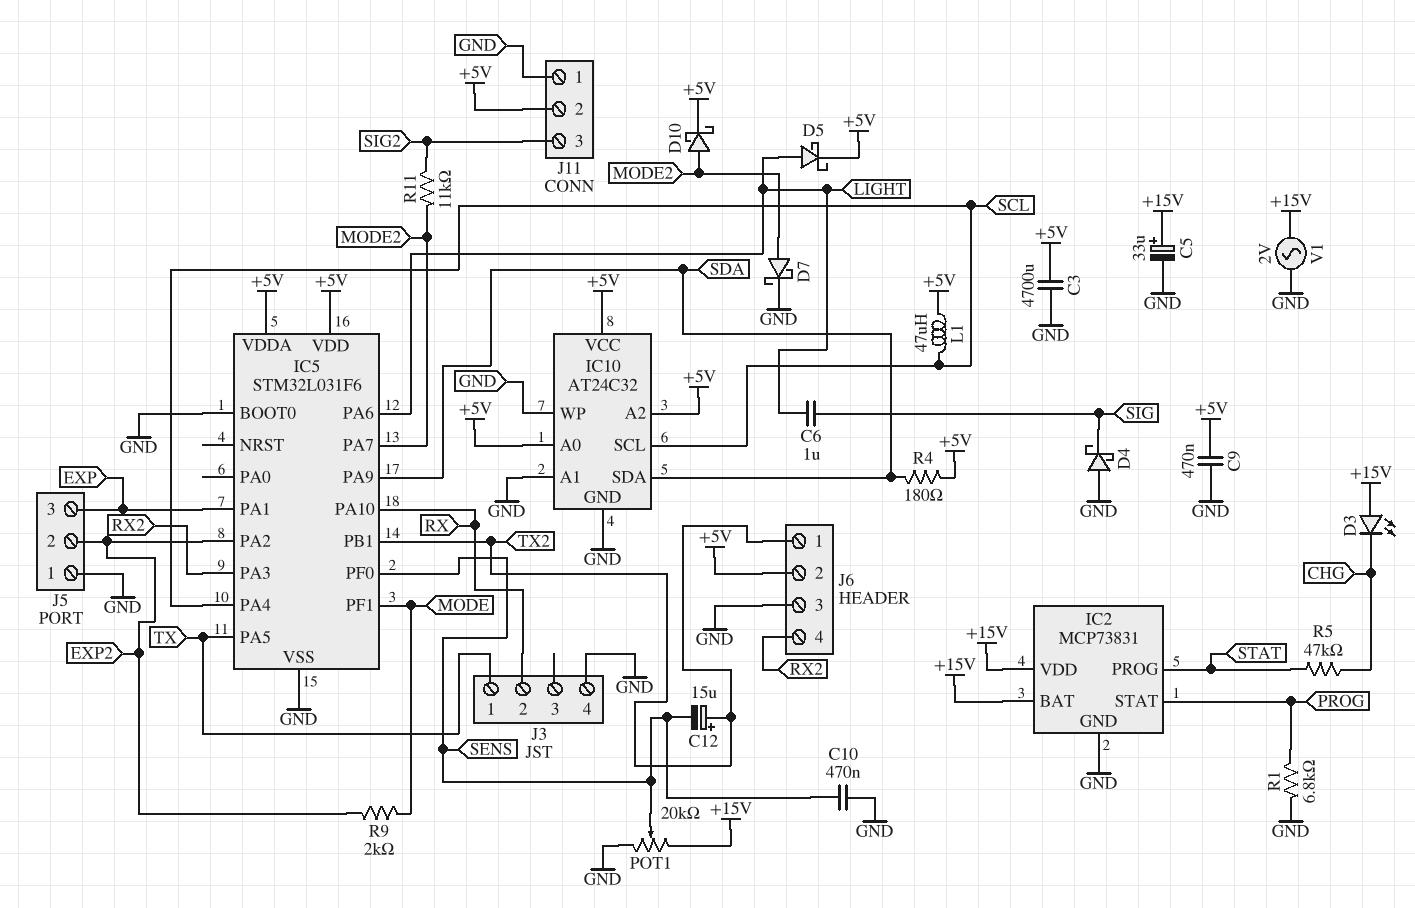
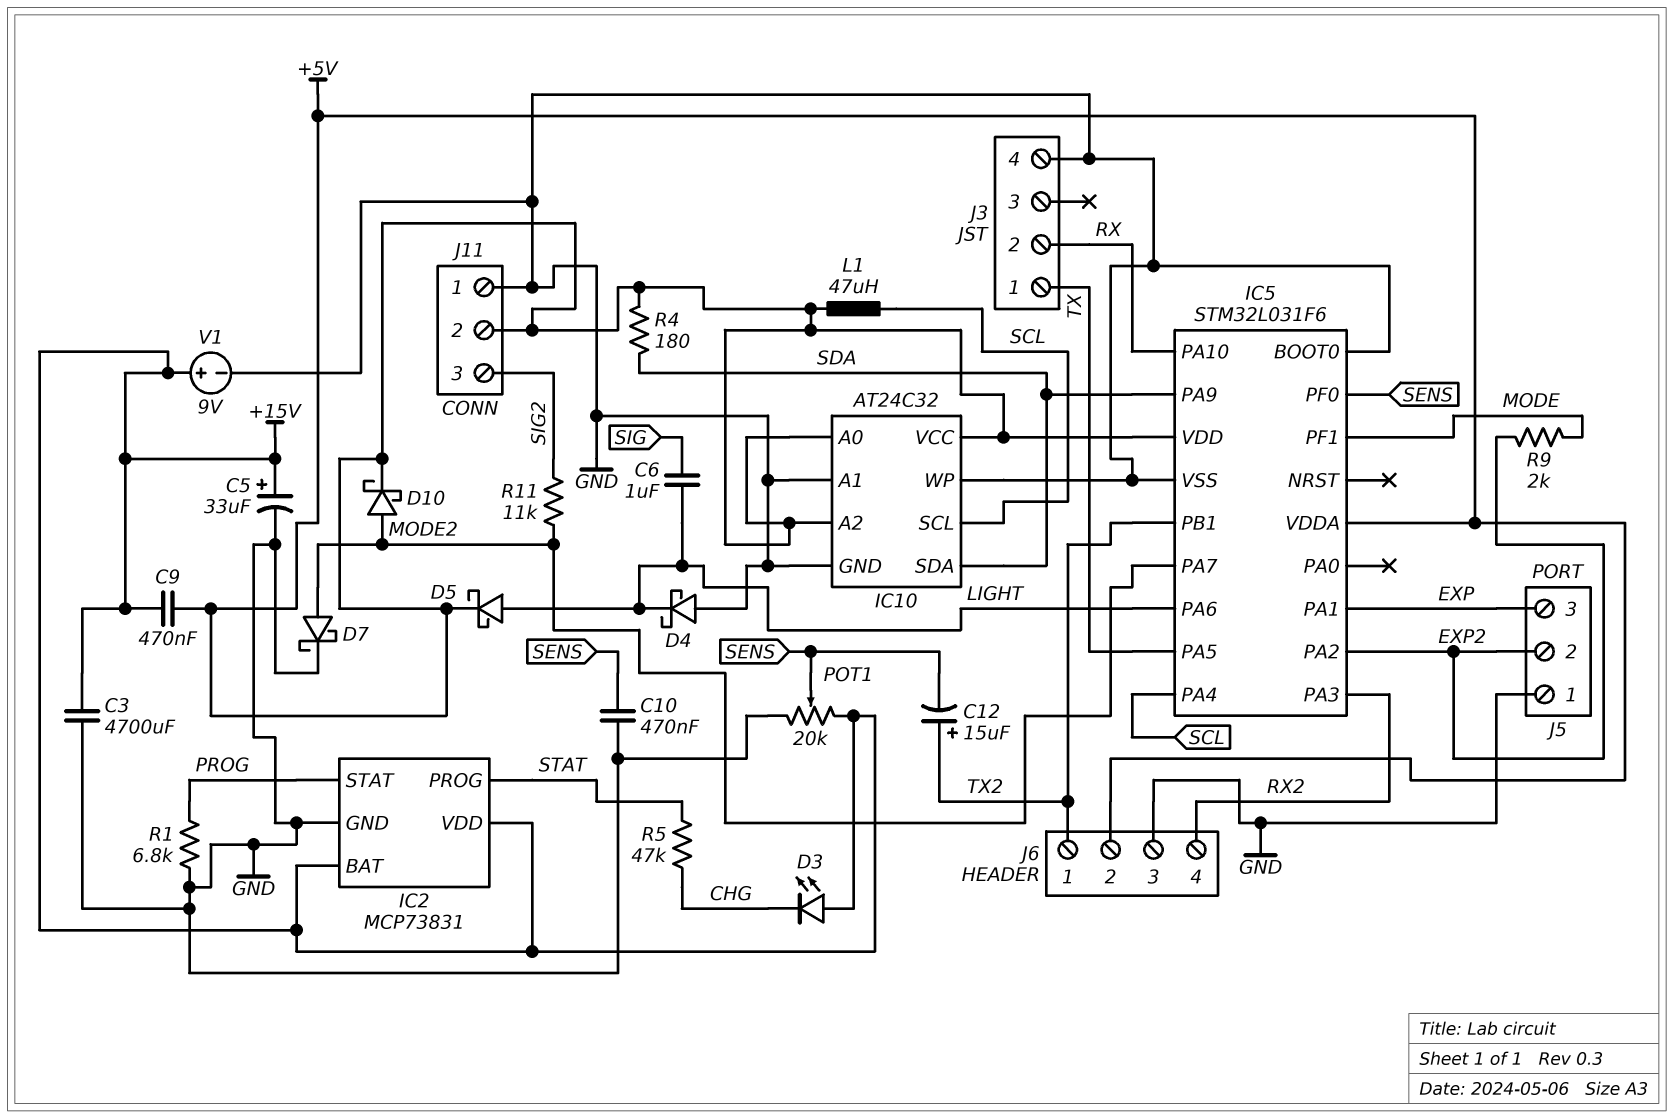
C3: 4700uF (+5V, GND) -> 4700uF (+15V, GND)
C9: 470nF (+5V, GND) -> 470nF (+5V, +15V)
D4: schottky (A GND, K SIG) -> schottky (A GND, K LIGHT)
V1: AC 2V (+15V, GND) -> 9V (plus +15V, minus GND)

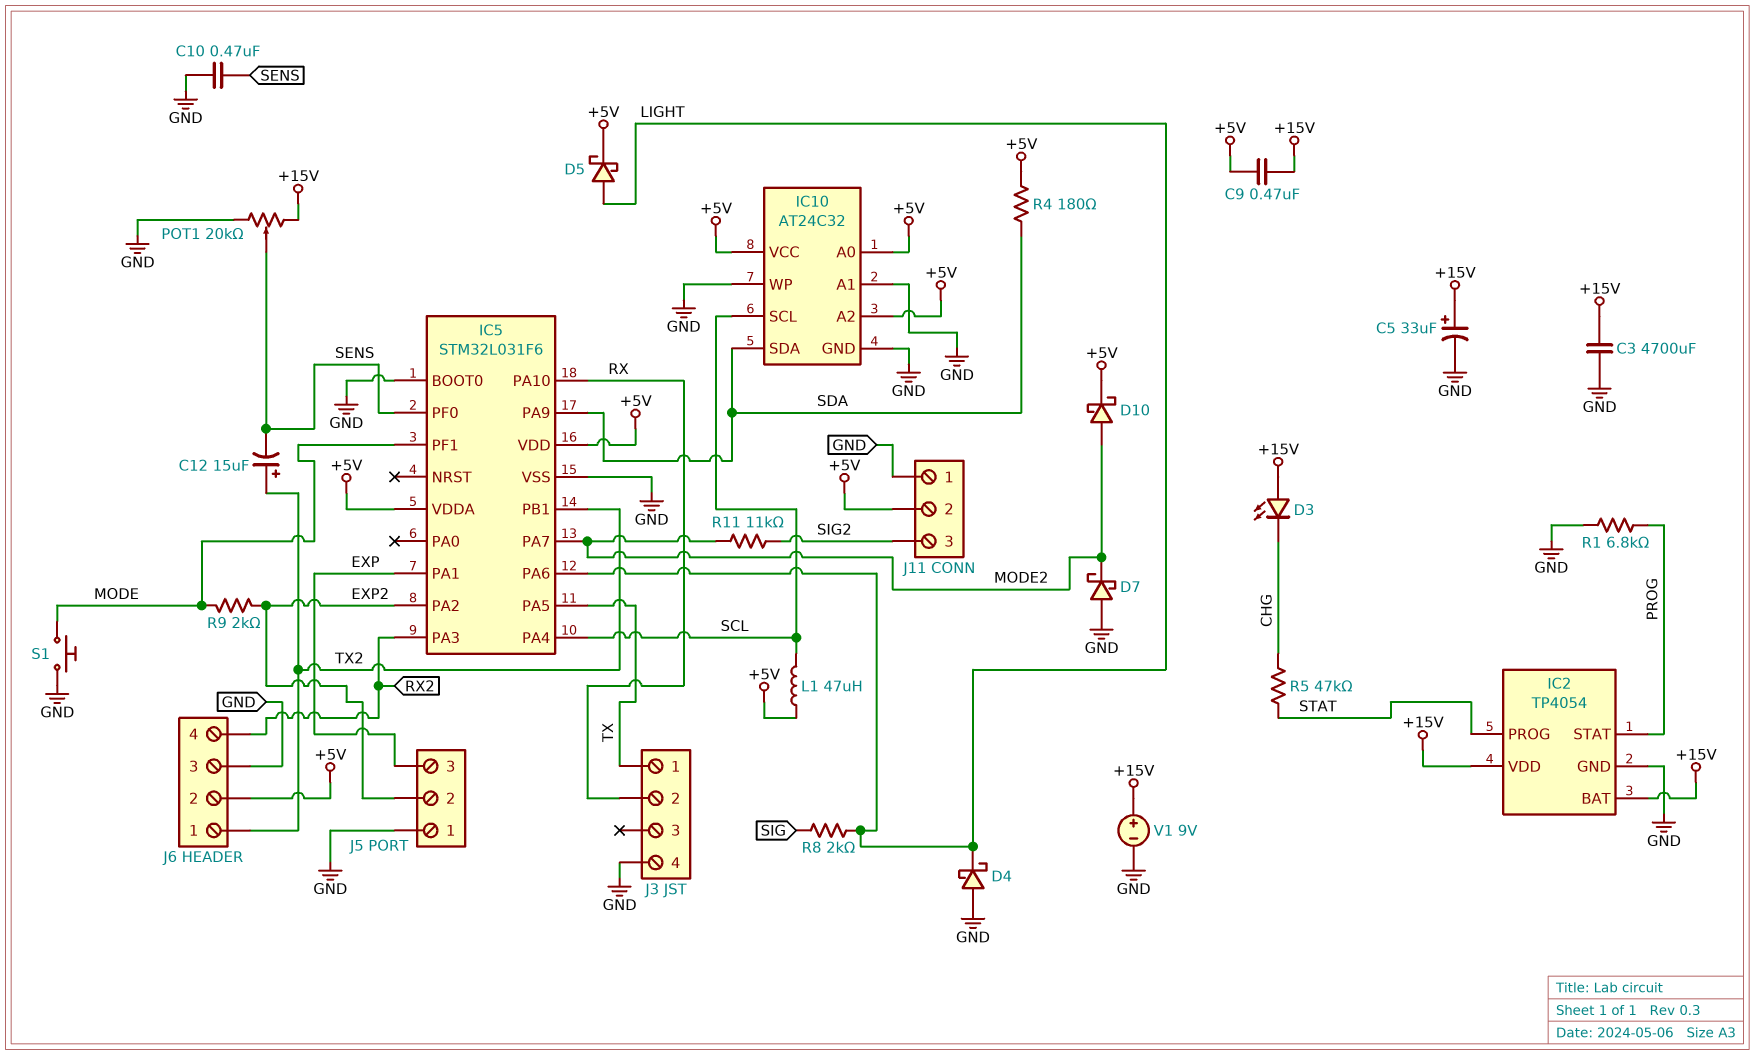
C6: 1uF (LIGHT, SIG) -> none
D7: schottky (A MODE2, K GND) -> schottky (A GND, K MODE2)
IC2: MCP73831 -> TP4054
R8: none -> 2k (LIGHT, SIG)
S1: none -> button (GND, MODE)

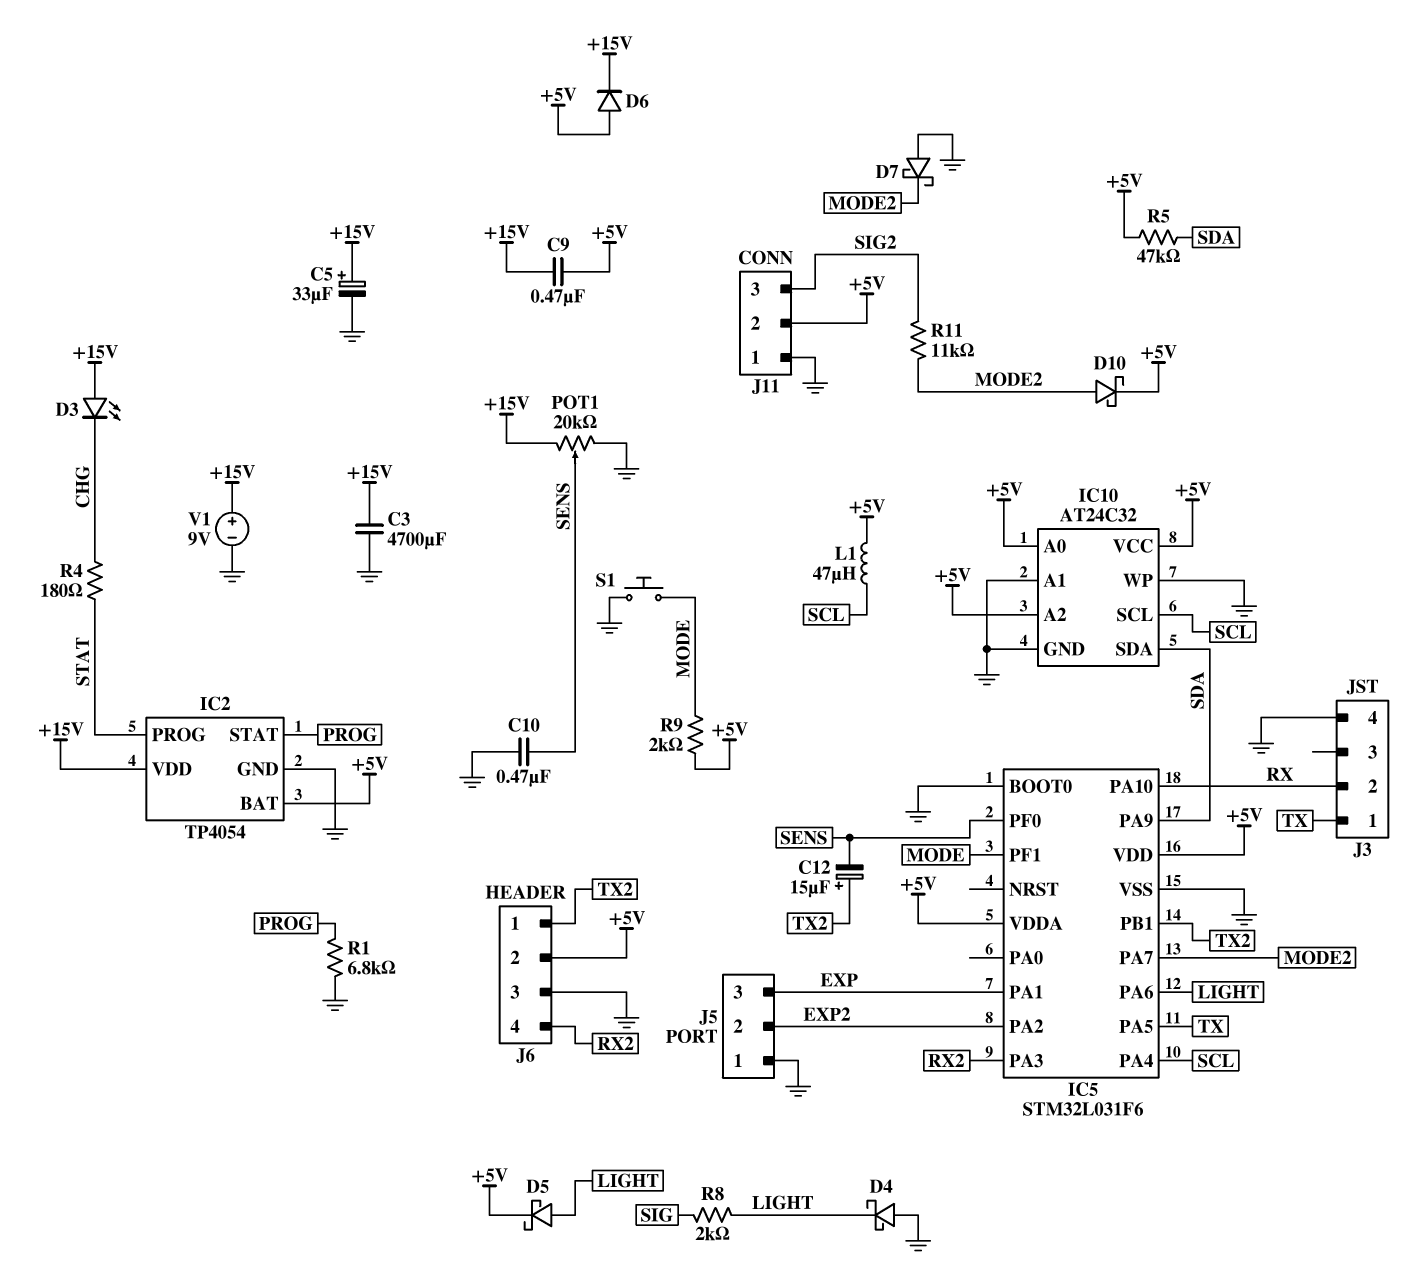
D6: none -> diode (A +5V, K +15V)
IC2 pin BAT: +15V -> +5V
R4: 180 (+5V, SDA) -> 180 (CHG, STAT)
R5: 47k (CHG, STAT) -> 47k (+5V, SDA)
R9: 2k (EXP2, MODE) -> 2k (+5V, MODE)

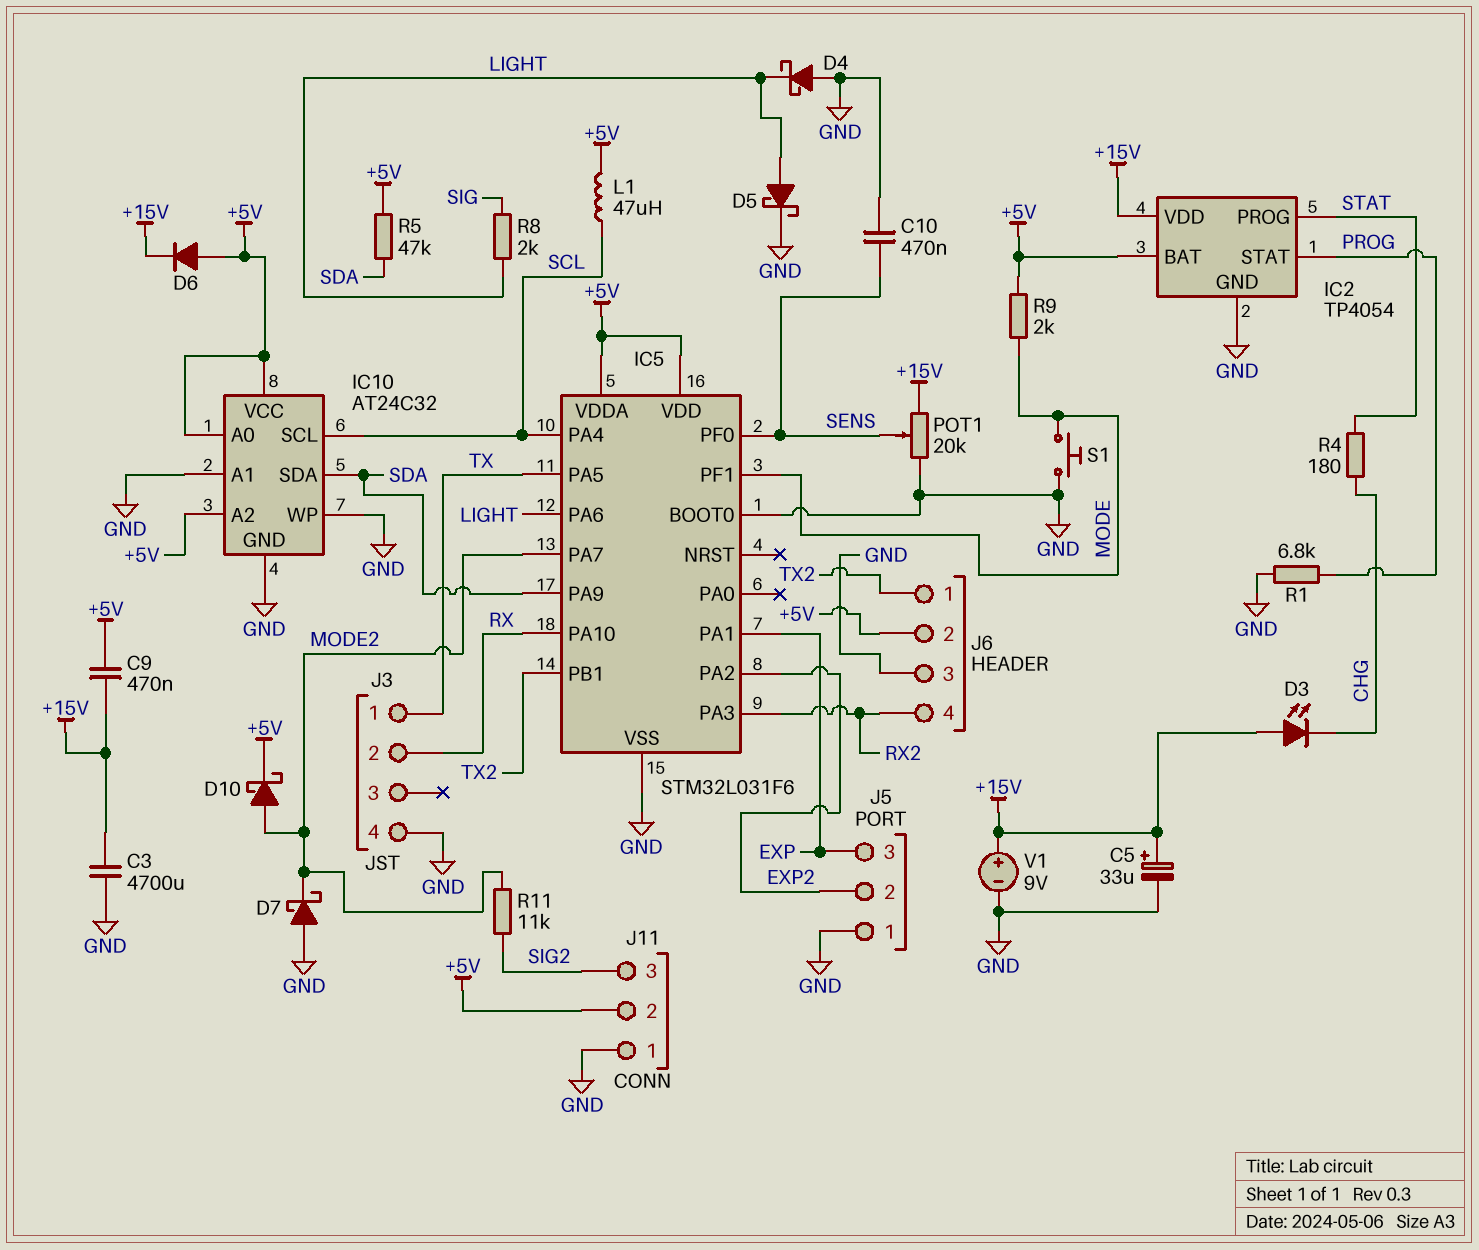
C12: 15uF (plus TX2, minus SENS) -> none
D5: schottky (A LIGHT, K +5V) -> schottky (A LIGHT, K GND)

